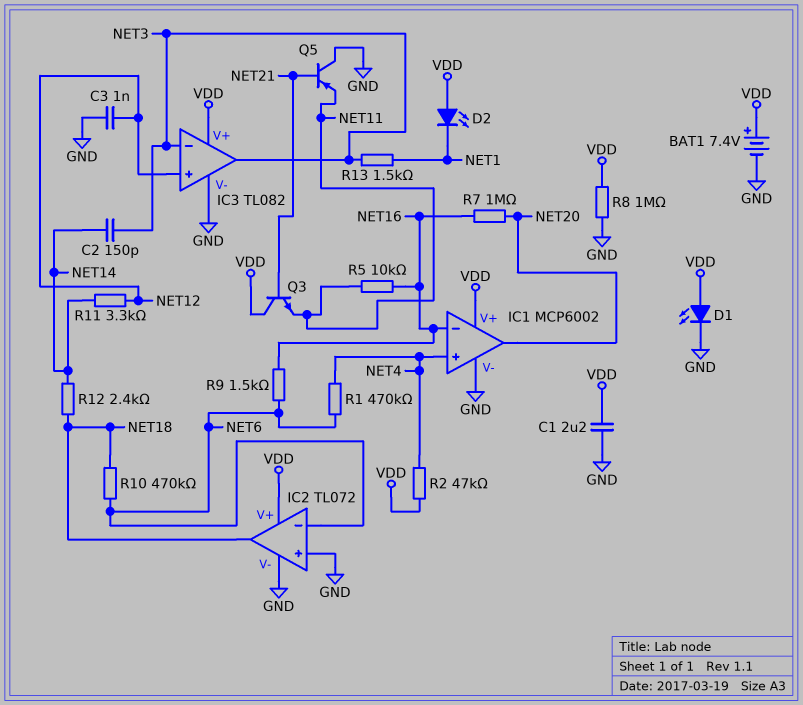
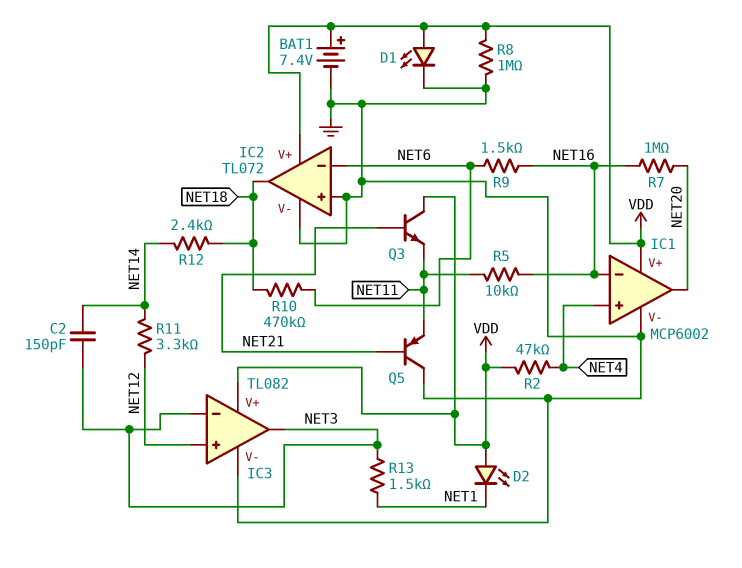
C1: 2.2uF (GND, VDD) -> none
C3: 1nF (GND, NET12) -> none
R1: 470k (NET4, NET6) -> none

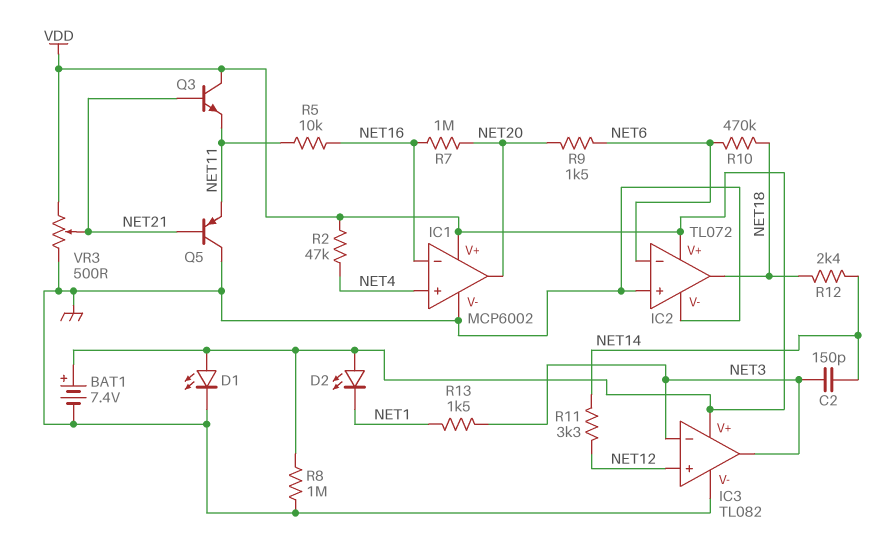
R9: 1.5k (NET6, NET16) -> 1.5k (NET6, NET20)
VR3: none -> 500 (GND, VDD, wiper NET21)

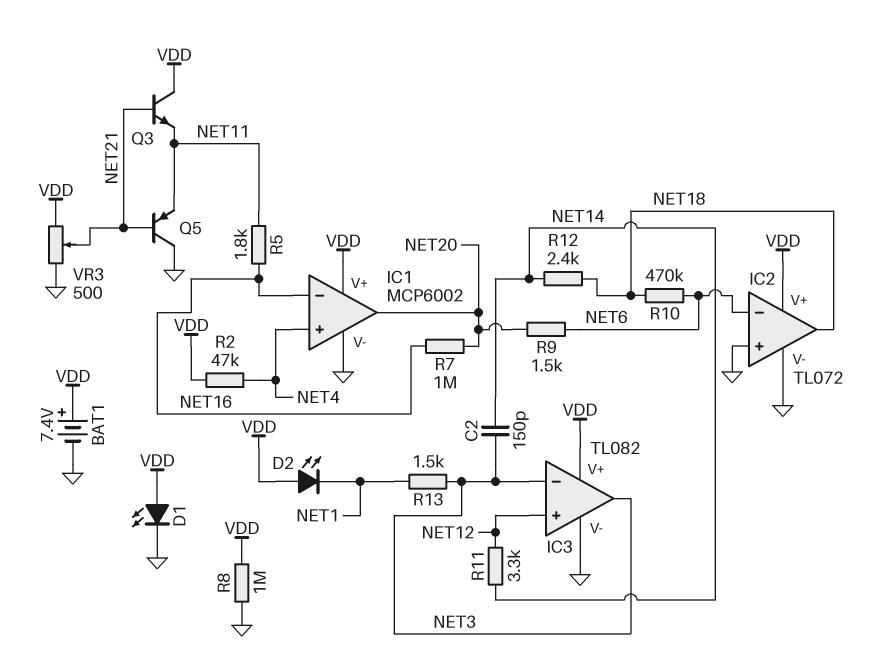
R5: 10k (NET11, NET16) -> 1.8k (NET11, NET16)

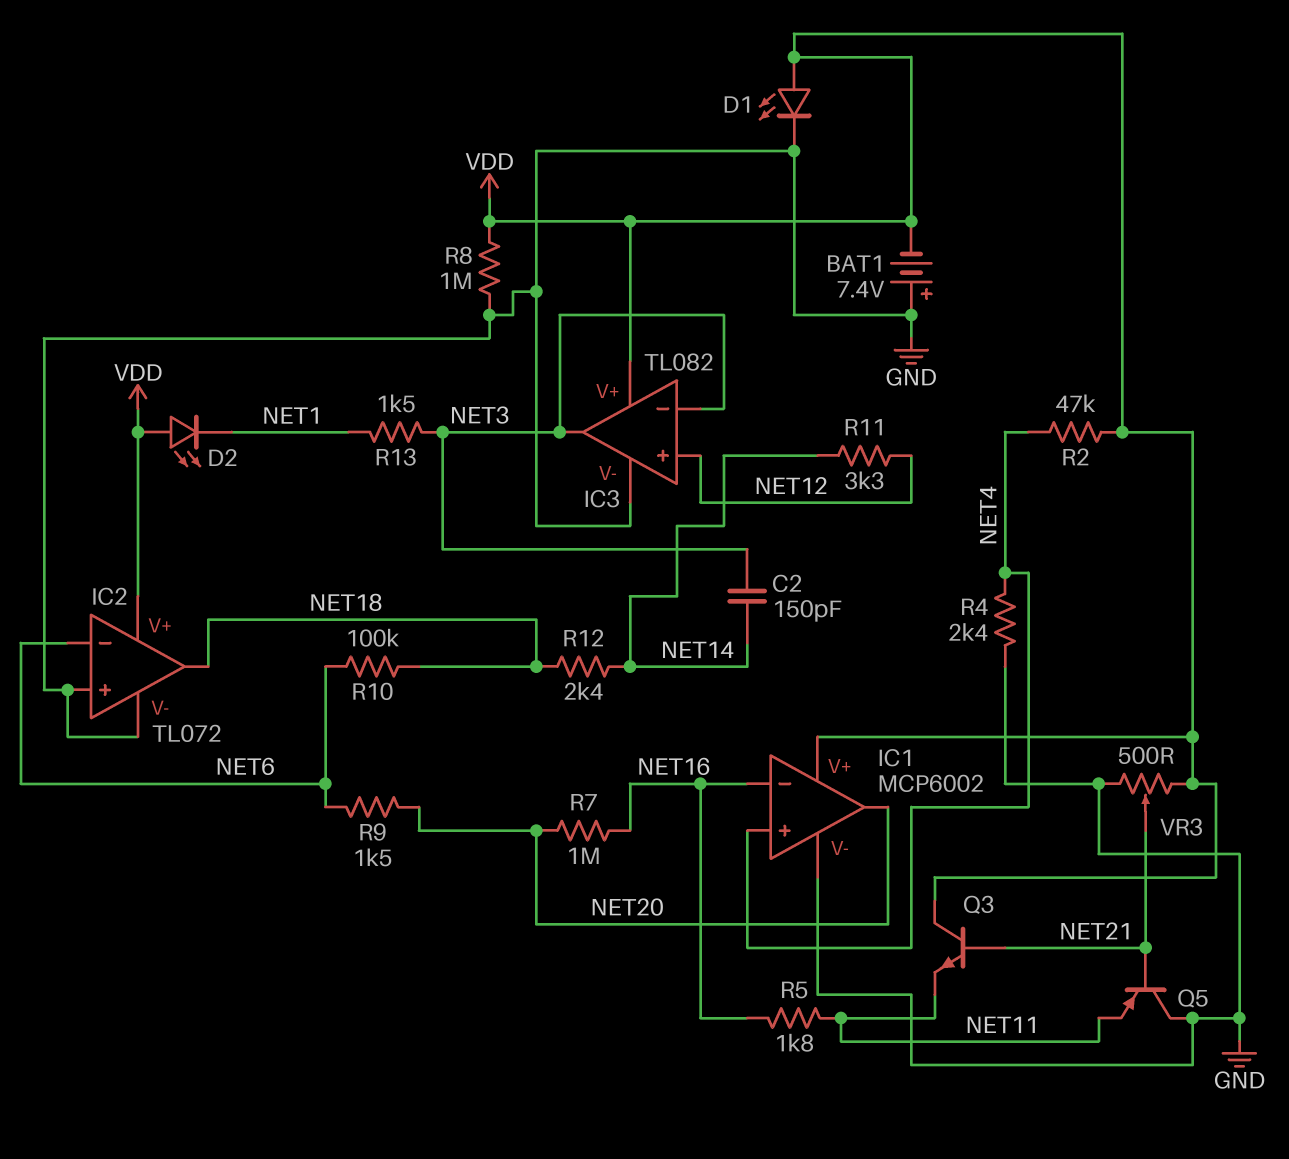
BAT1: 7.4V (plus VDD, minus GND) -> 7.4V (plus GND, minus VDD)
R4: none -> 2.4k (GND, NET4)
R10: 470k (NET6, NET18) -> 100k (NET6, NET18)

